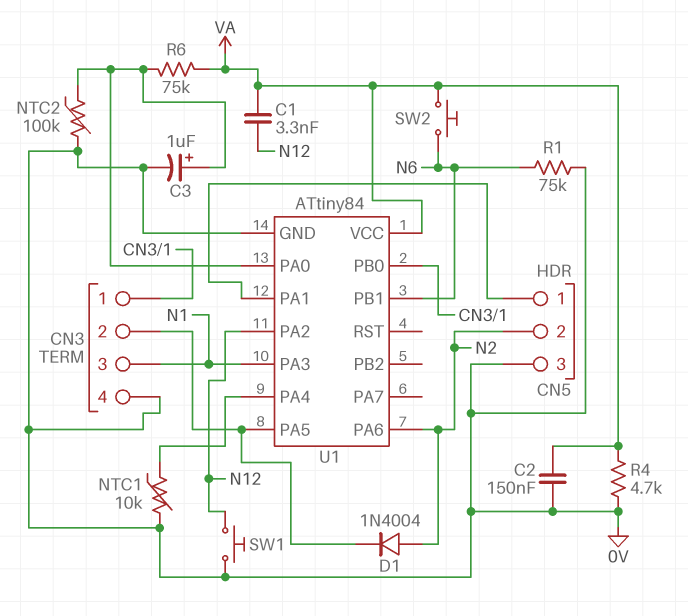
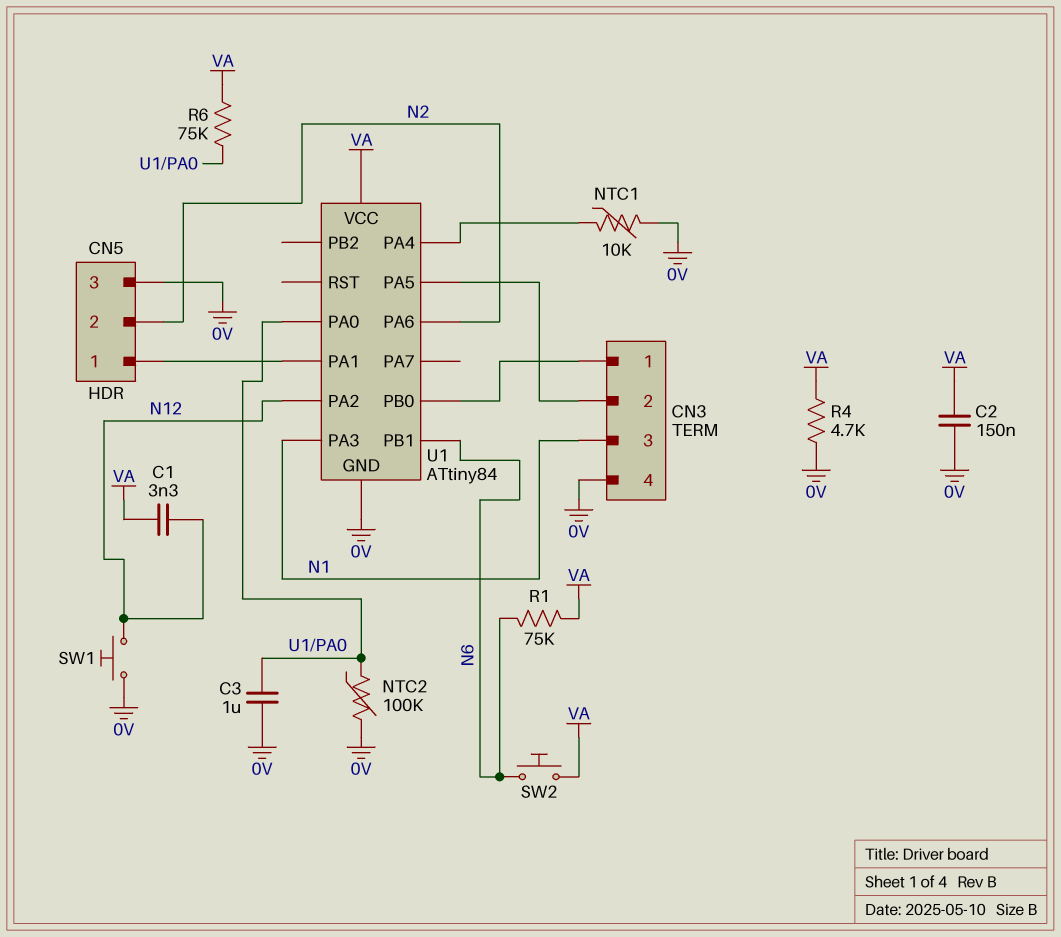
C3: 1uF (plus U1/PA0, minus 0V) -> 1uF (0V, U1/PA0)
D1: diode 1N4004 (A N2, K CN3/2) -> none
R1: 75k (0V, N6) -> 75k (N6, VA)

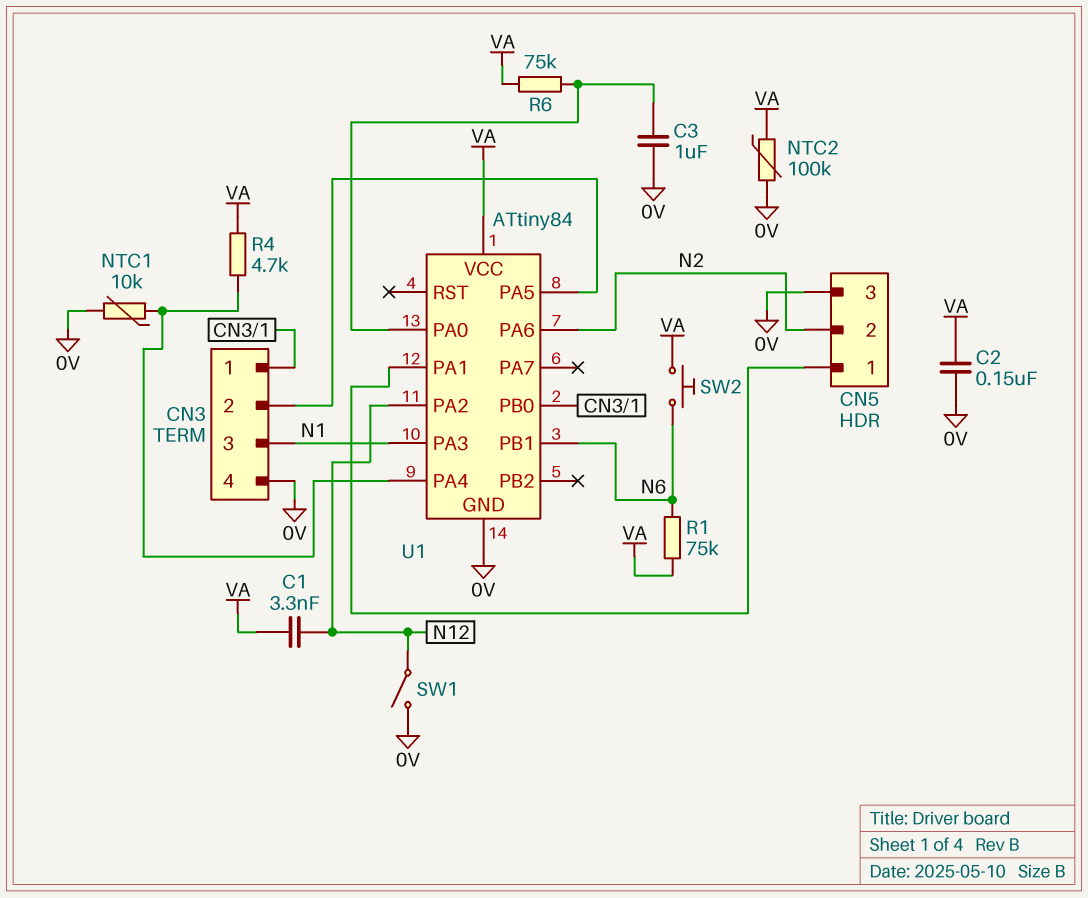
NTC2: 100k (0V, U1/PA0) -> 100k (0V, VA)
R4: 4.7k (0V, VA) -> 4.7k (U1/PA4, VA)
SW1: button (0V, N12) -> switch (0V, N12)

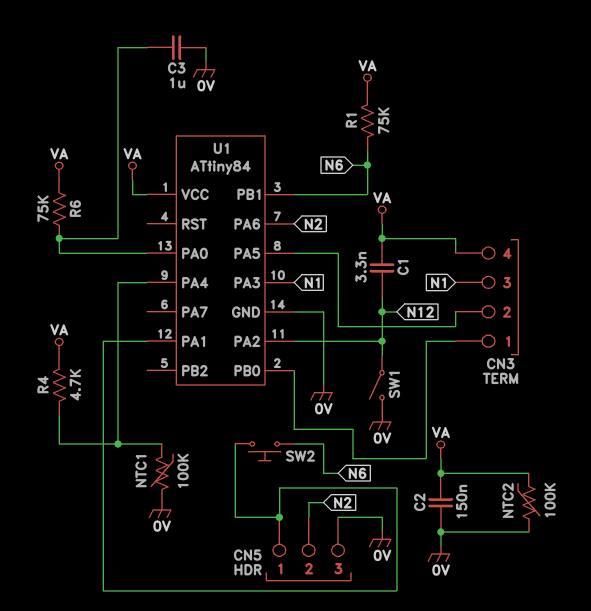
CN3 pin 4: 0V -> VA
NTC1: 10k (0V, U1/PA4) -> 100k (0V, U1/PA4)
SW2: button (N6, VA) -> button (CN5/1, N6)

